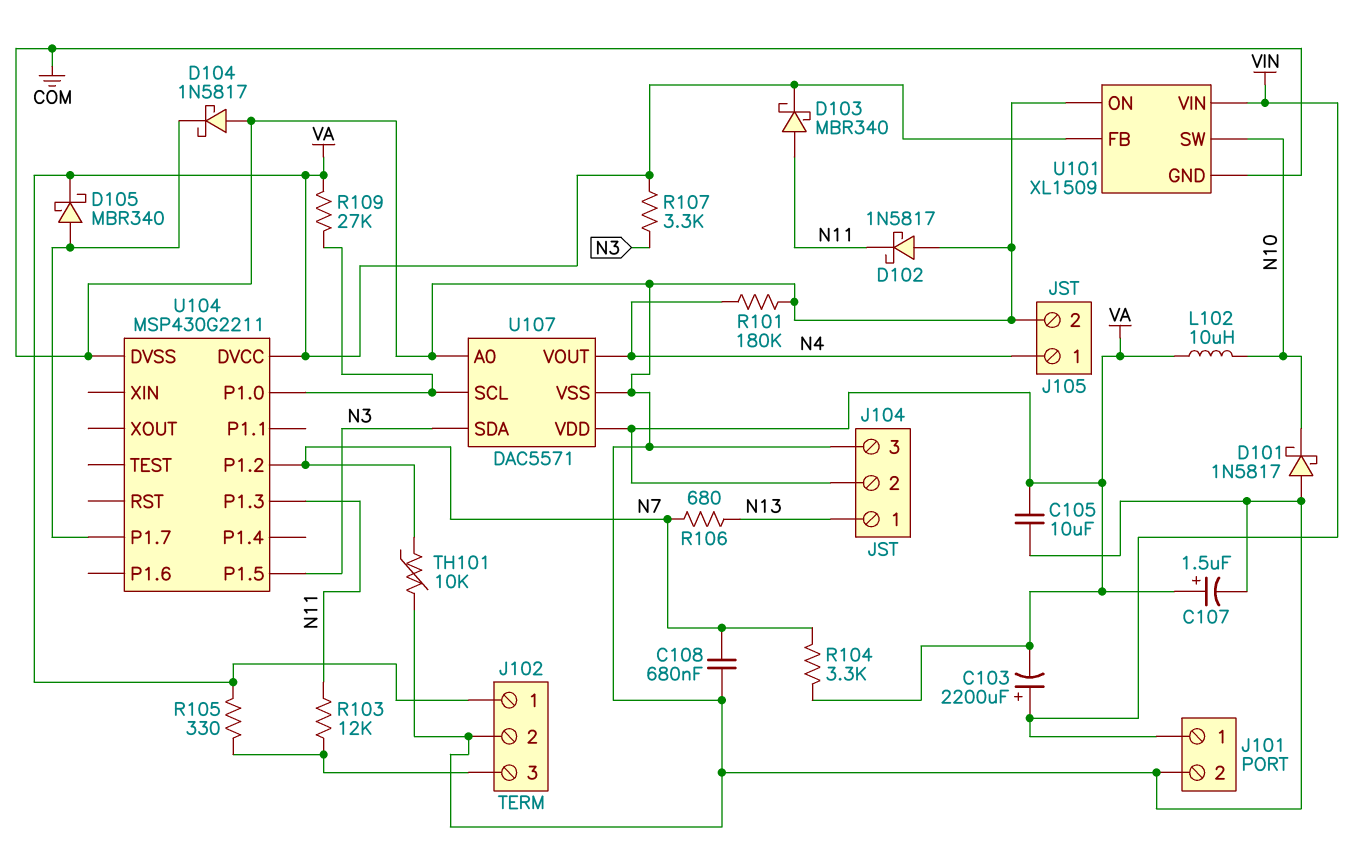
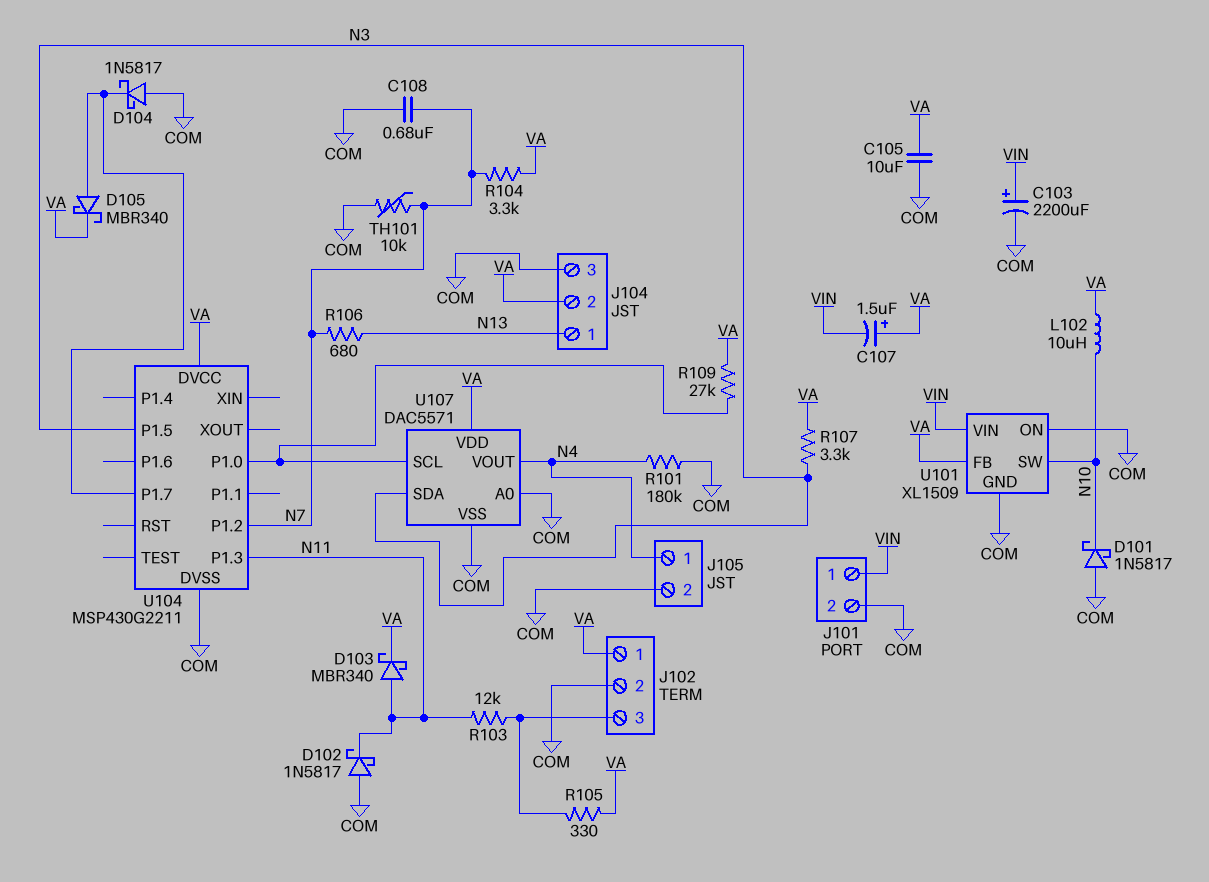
C103: 2200uF (plus VIN, minus VA) -> 2200uF (plus VIN, minus COM)
C107: 1.5uF (plus VA, minus COM) -> 1.5uF (plus VA, minus VIN)

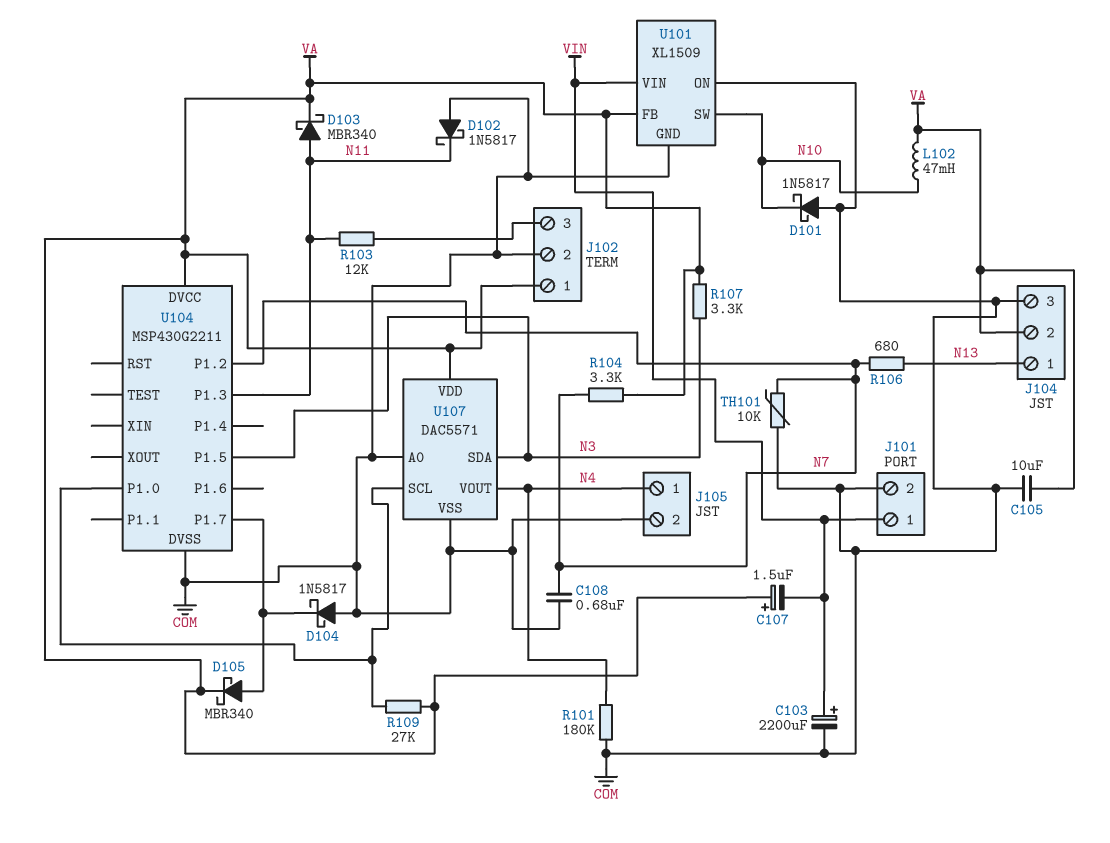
L102: 10uH (N10, VA) -> 47mH (N10, VA)
R105: 330 (J102/3, VA) -> none

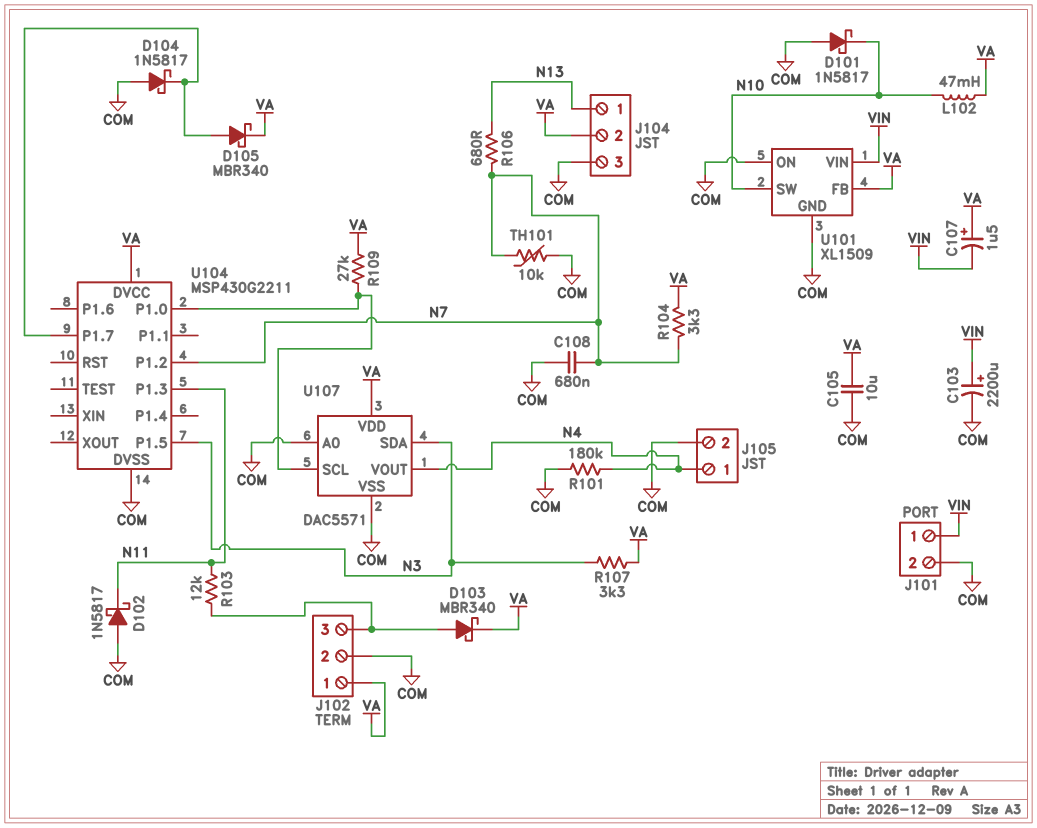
D103: schottky MBR340 (A N11, K VA) -> schottky MBR340 (A J102/3, K VA)

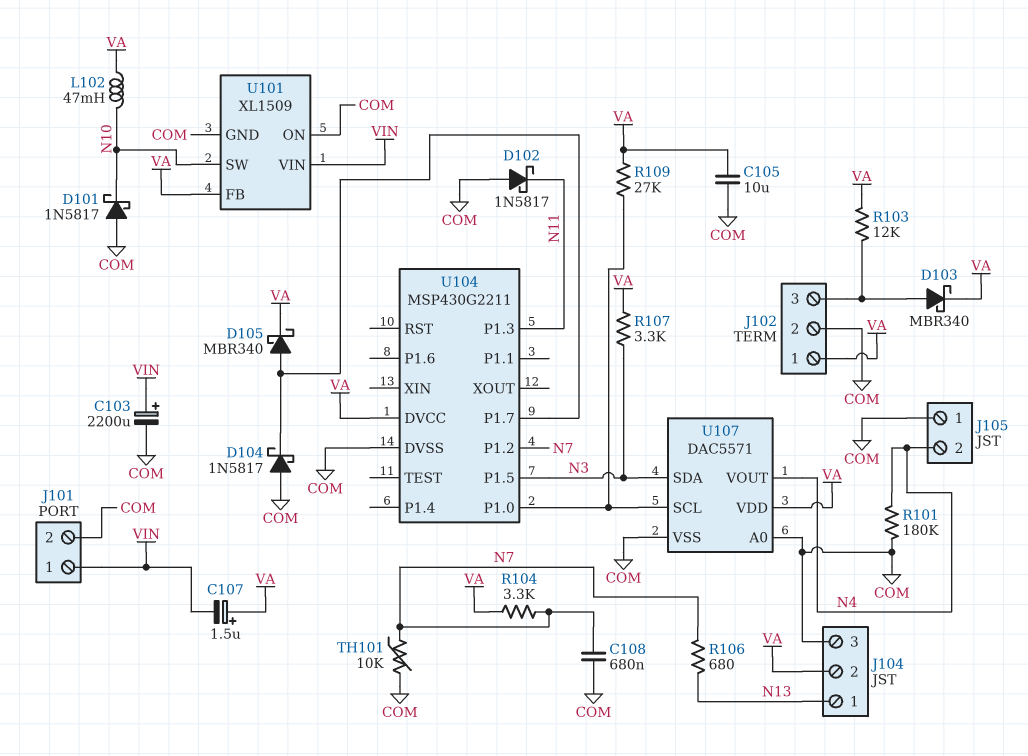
J105 pin 1: N4 -> COM
J105 pin 2: COM -> N4
R103: 12k (J102/3, N11) -> 12k (J102/3, VA)

